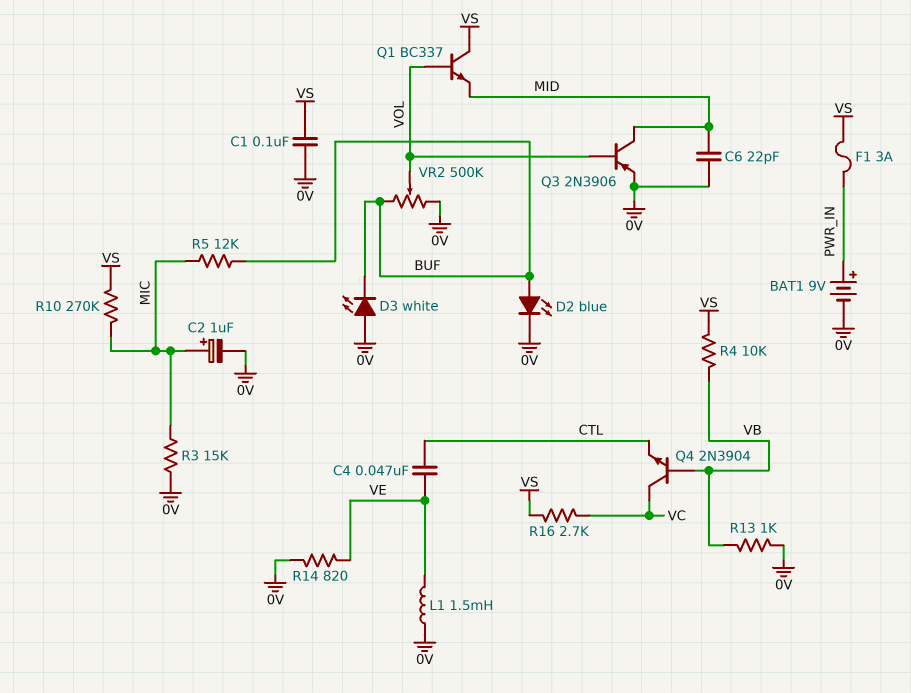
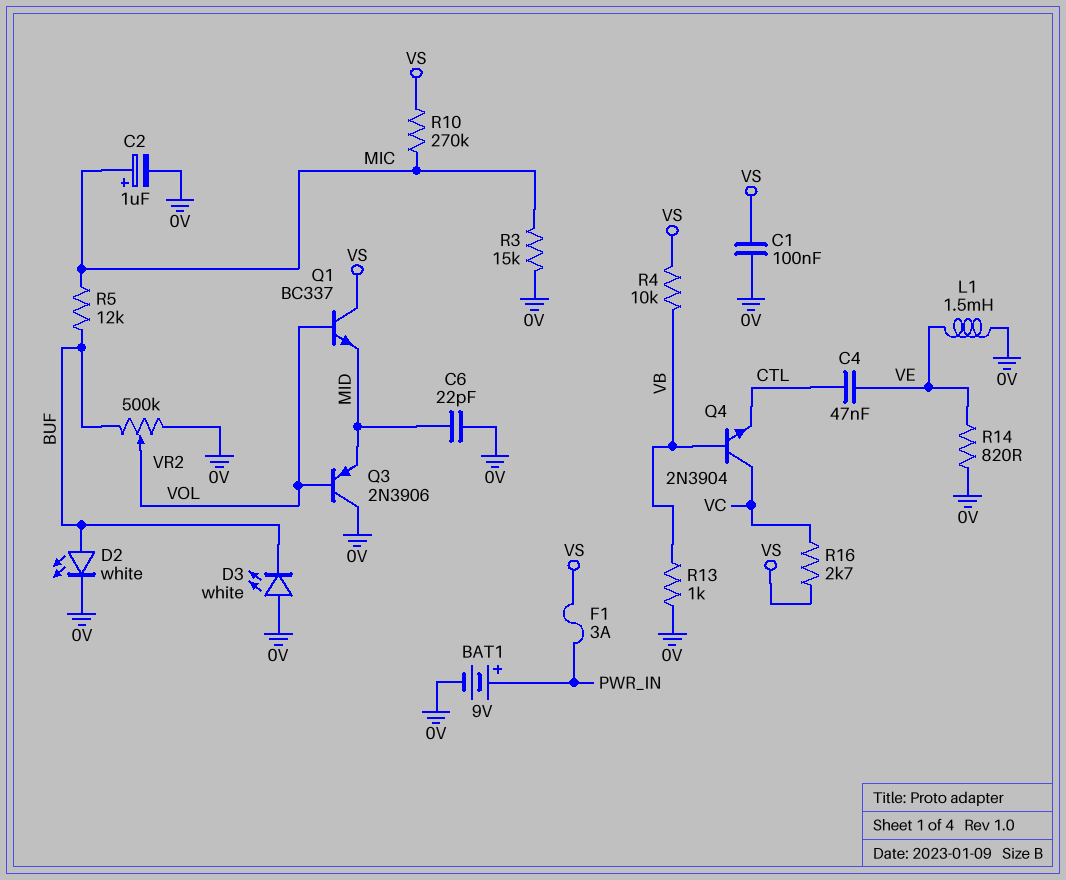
D2: LED blue (A BUF, K 0V) -> LED white (A BUF, K 0V)
Q3: PNP 2N3906 (B VOL, C MID, E 0V) -> PNP 2N3906 (B VOL, C 0V, E MID)

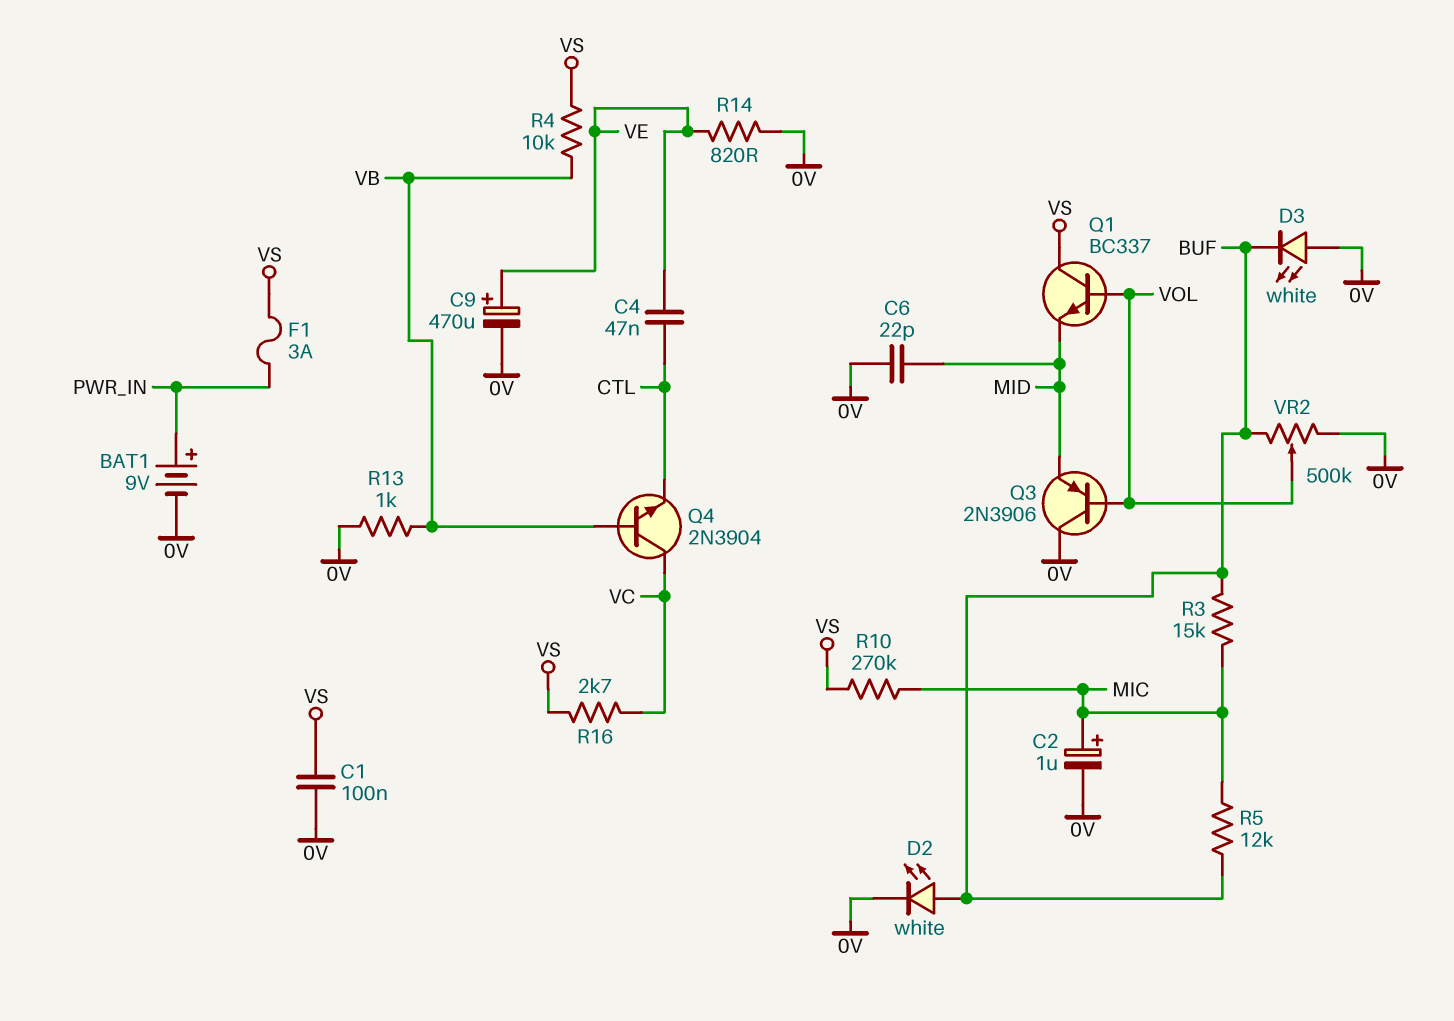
C9: none -> 470uF (plus VE, minus 0V)
L1: 1.5mH (0V, VE) -> none
R3: 15k (0V, MIC) -> 15k (BUF, MIC)

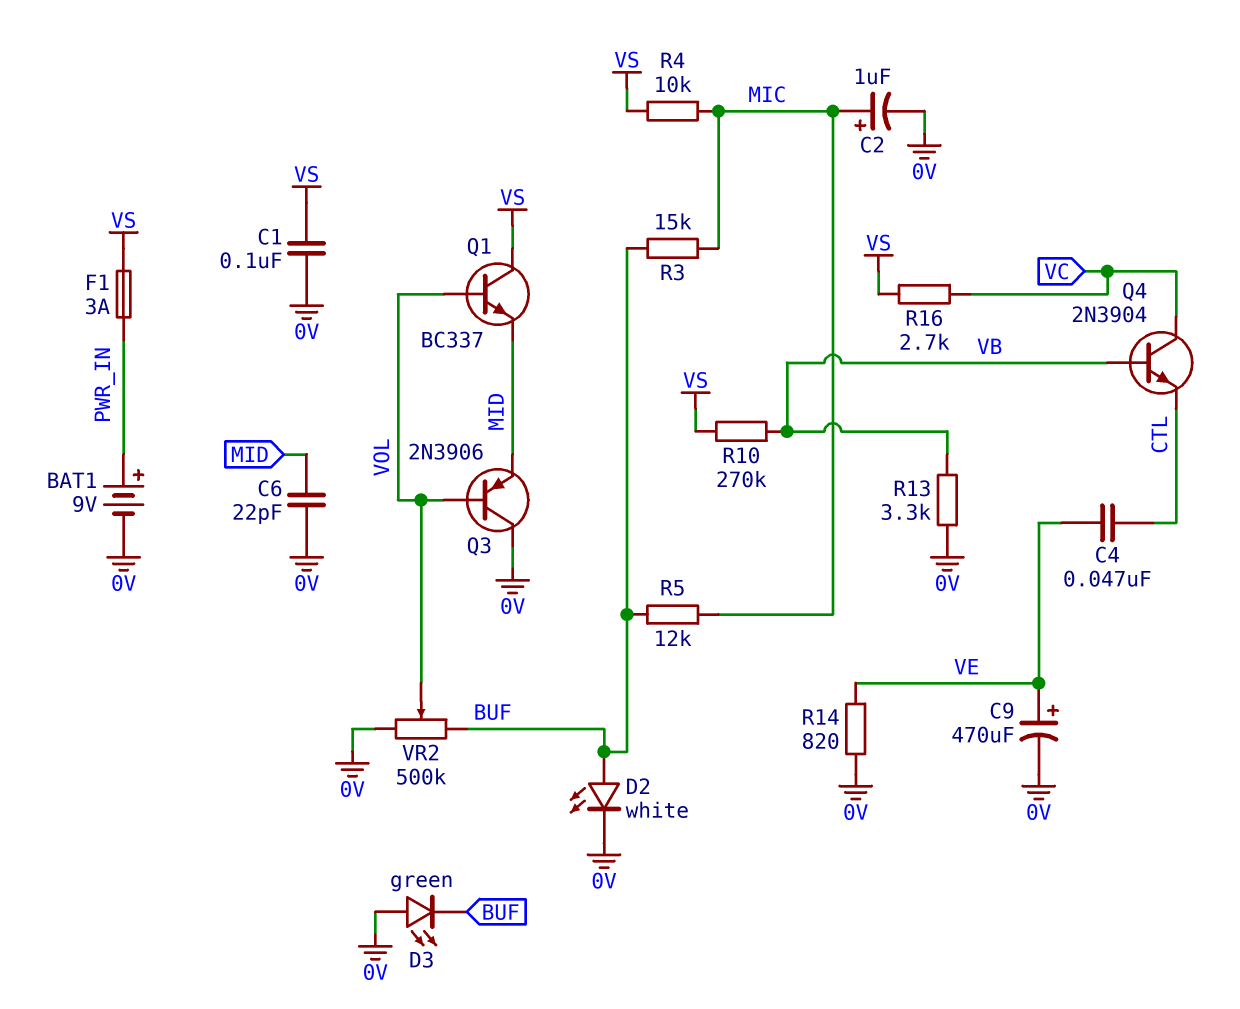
D3: LED white (A 0V, K BUF) -> LED green (A 0V, K BUF)
R4: 10k (VB, VS) -> 10k (MIC, VS)
R10: 270k (MIC, VS) -> 270k (VB, VS)
R13: 1k (0V, VB) -> 3.3k (0V, VB)

